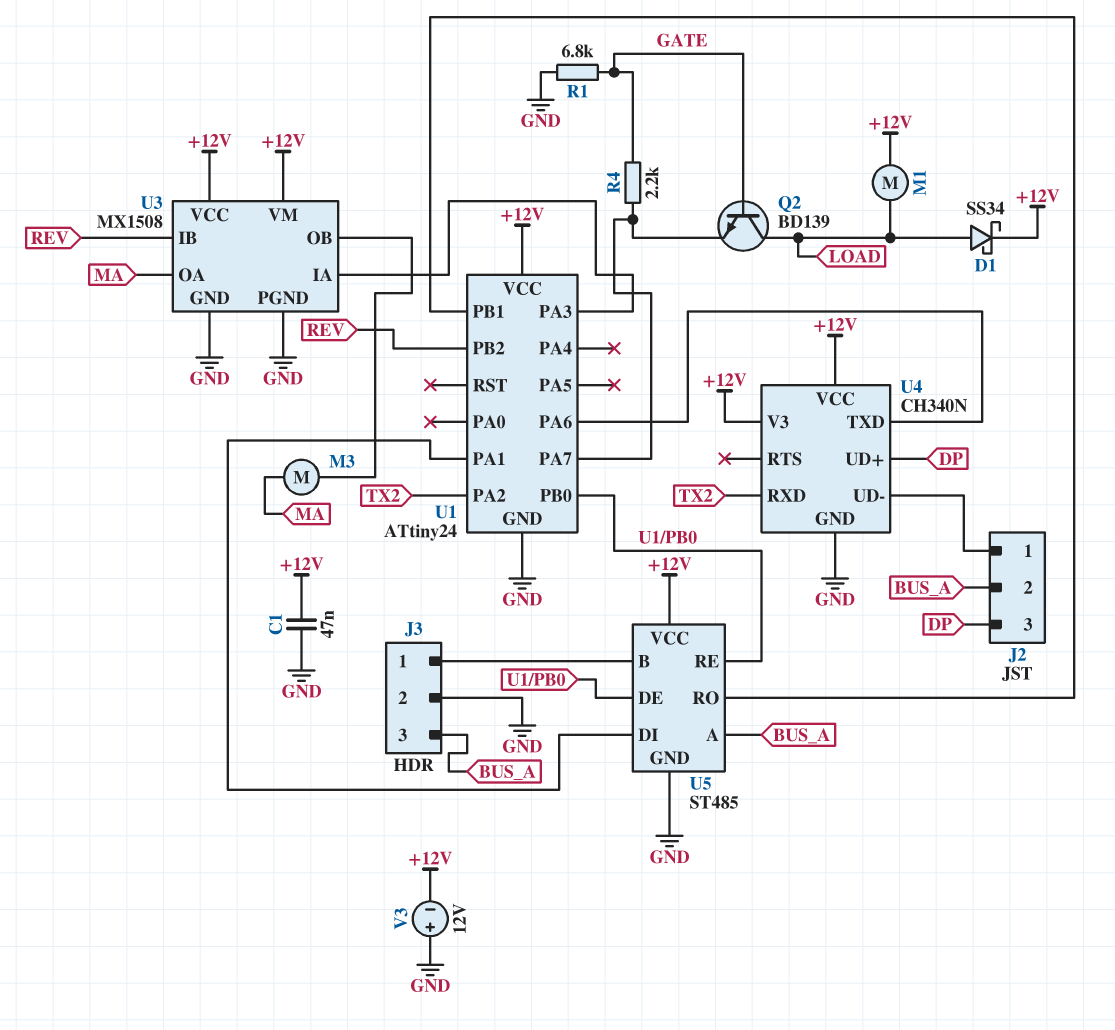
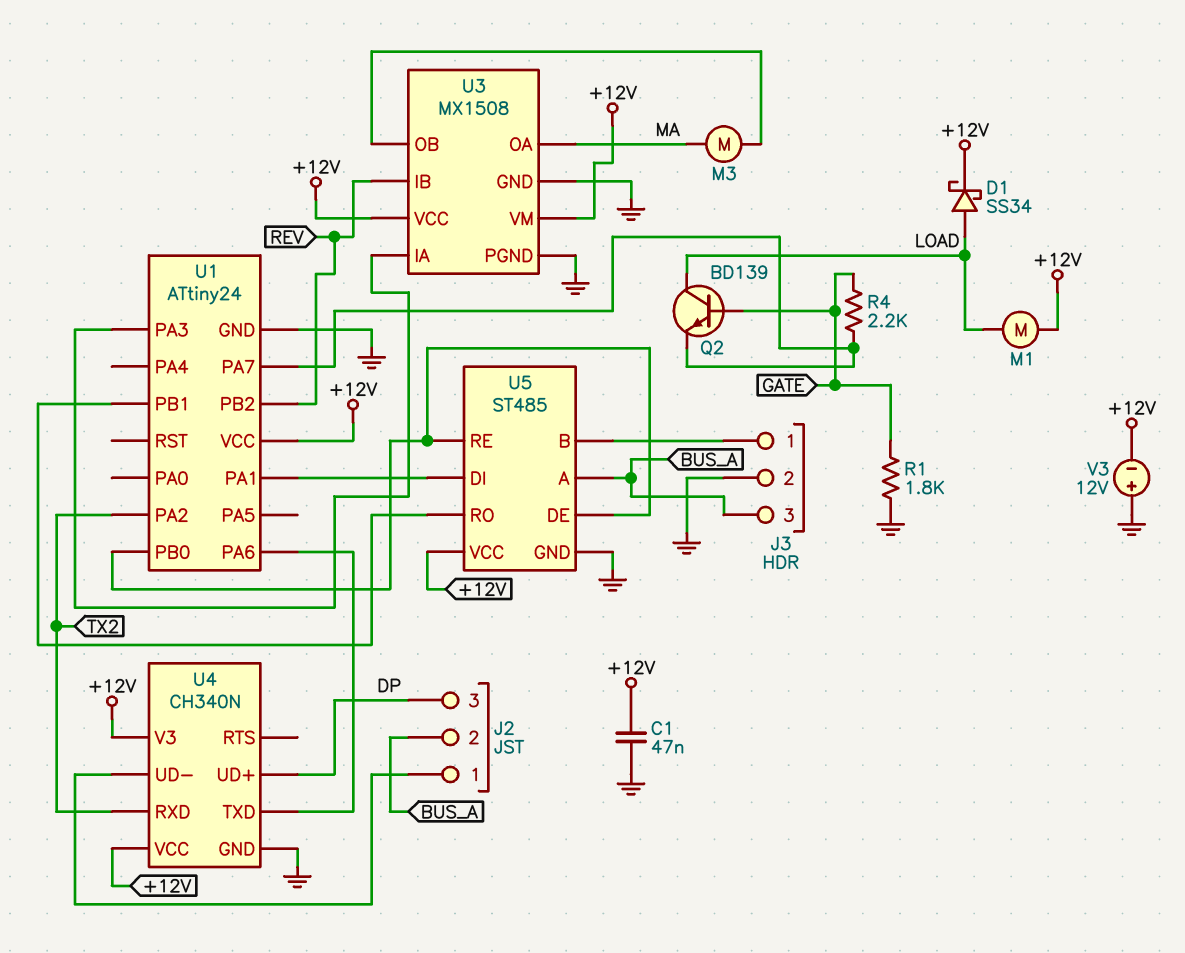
R1: 6.8k (GATE, GND) -> 1.8k (GATE, GND)

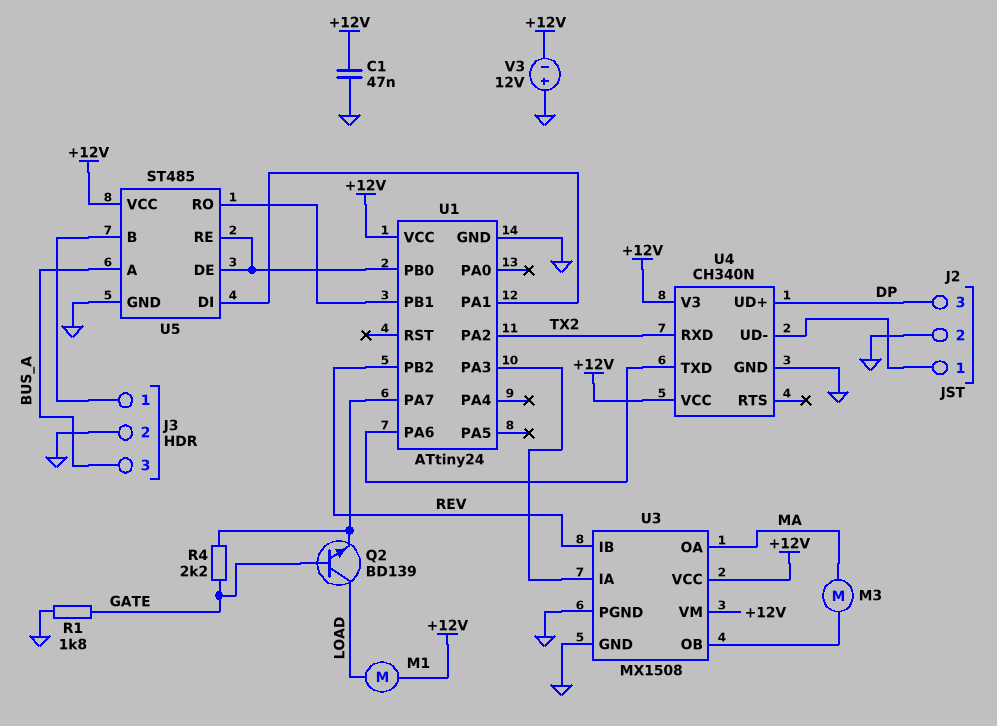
D1: schottky SS34 (A LOAD, K +12V) -> none
J2 pin 2: BUS_A -> GND

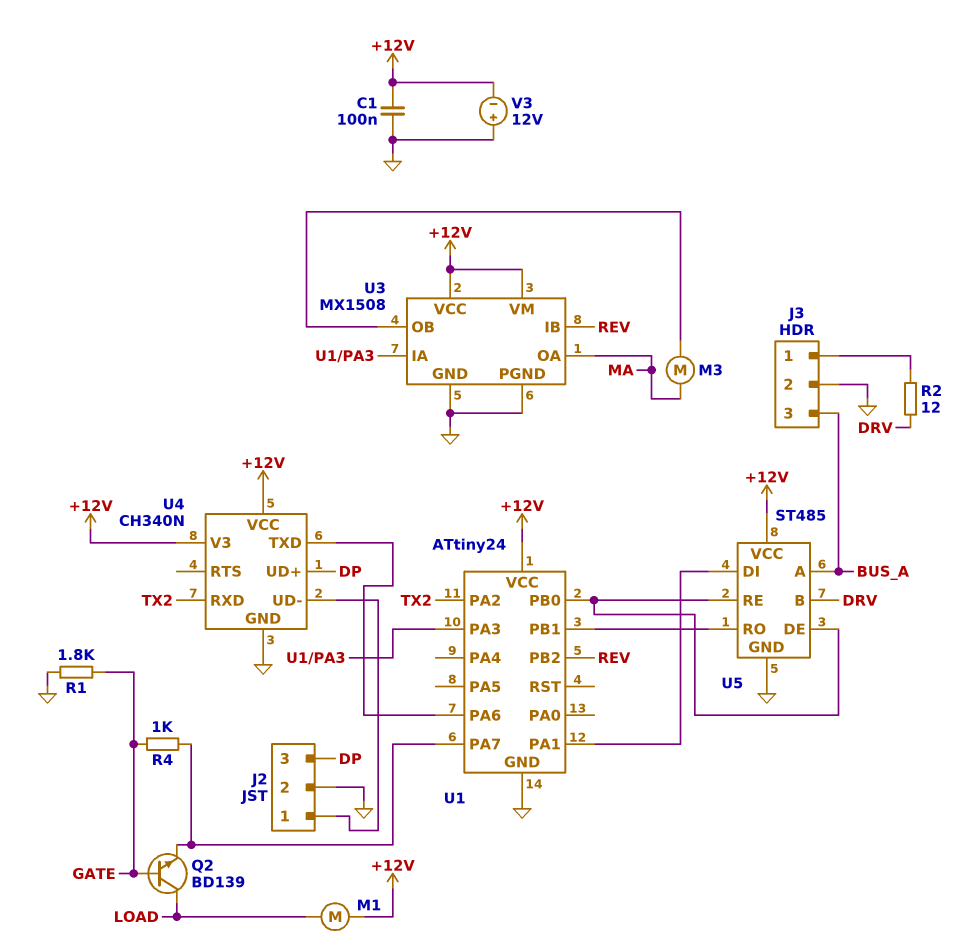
C1: 47nF (+12V, GND) -> 100nF (+12V, GND)
R2: none -> 12 (DRV, J3/1)
R4: 2.2k (GATE, U1/PA7) -> 1k (GATE, U1/PA7)
U5 pin B: J3/1 -> DRV

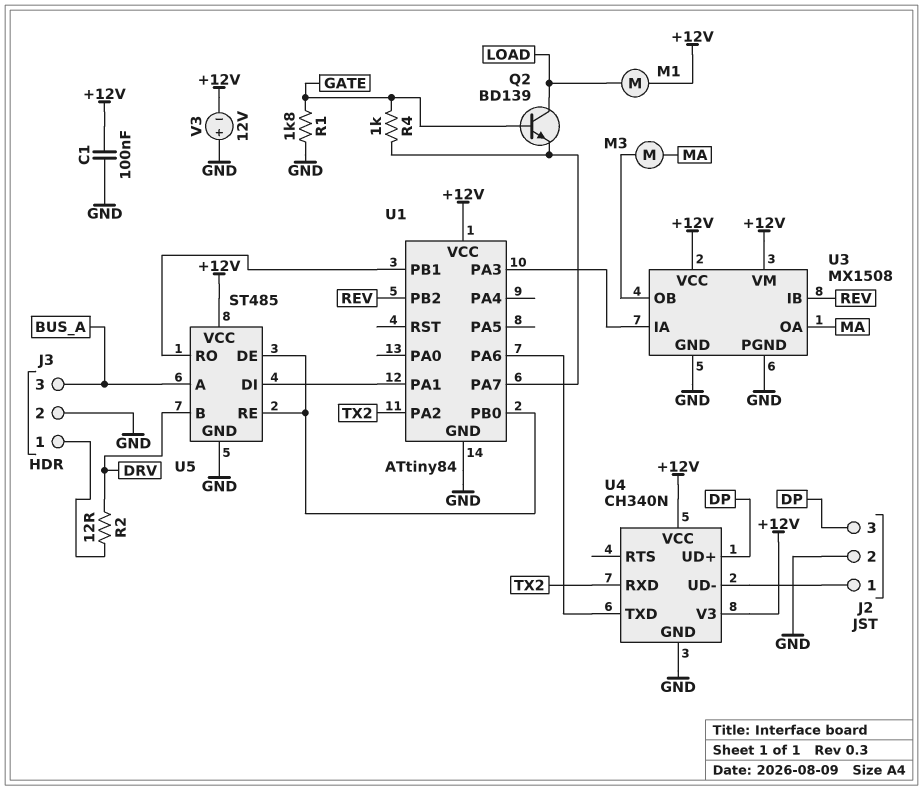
U1: ATtiny24 -> ATtiny84

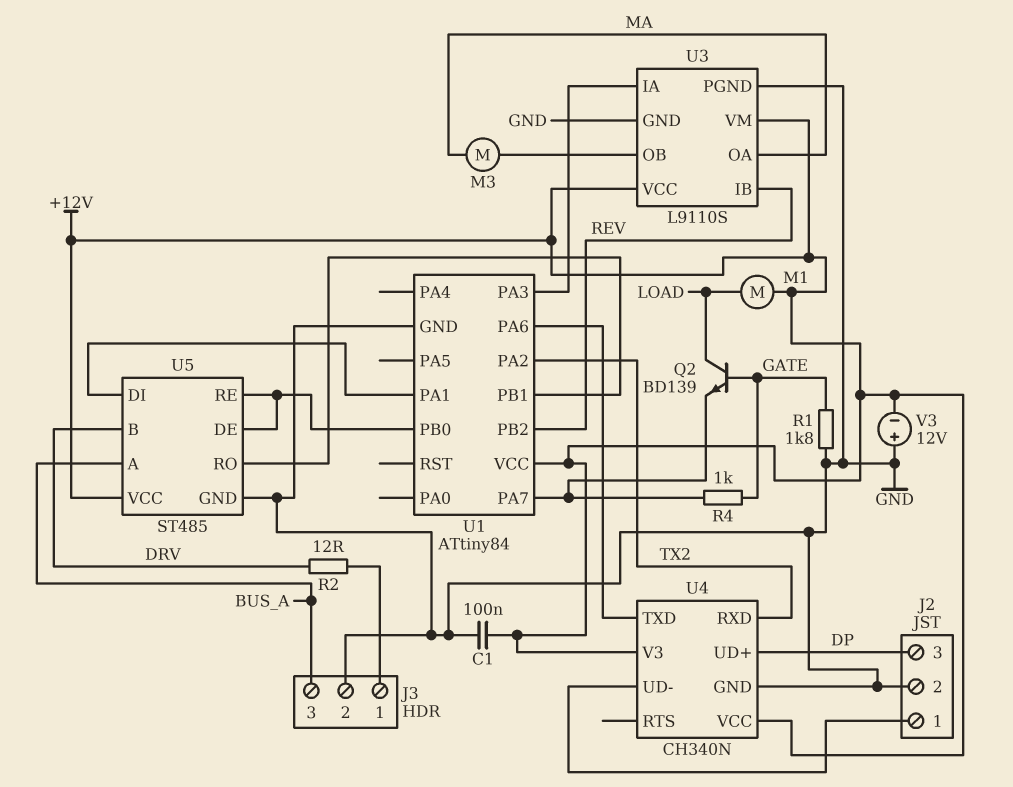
U3: MX1508 -> L9110S

